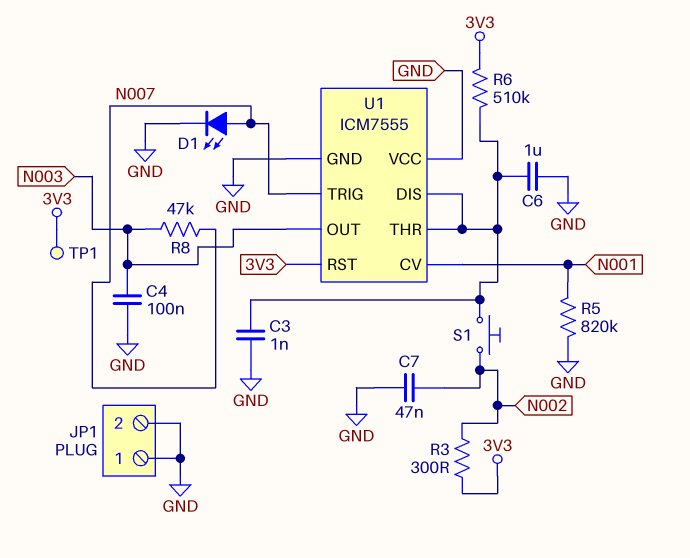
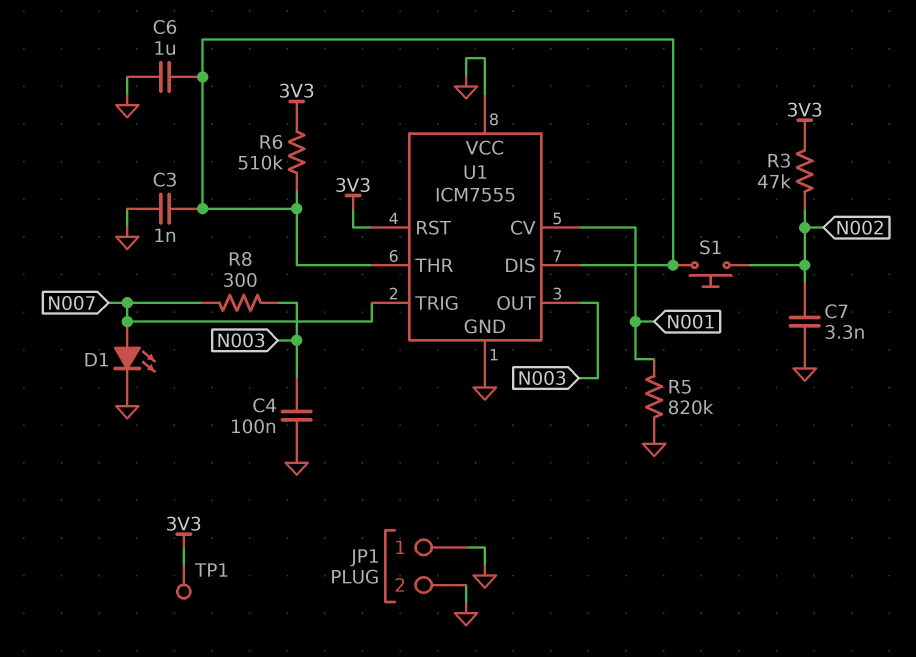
C7: 47nF (GND, N002) -> 3.3nF (GND, N002)
R3: 300 (3V3, N002) -> 47k (3V3, N002)
R8: 47k (N003, N007) -> 300 (N003, N007)

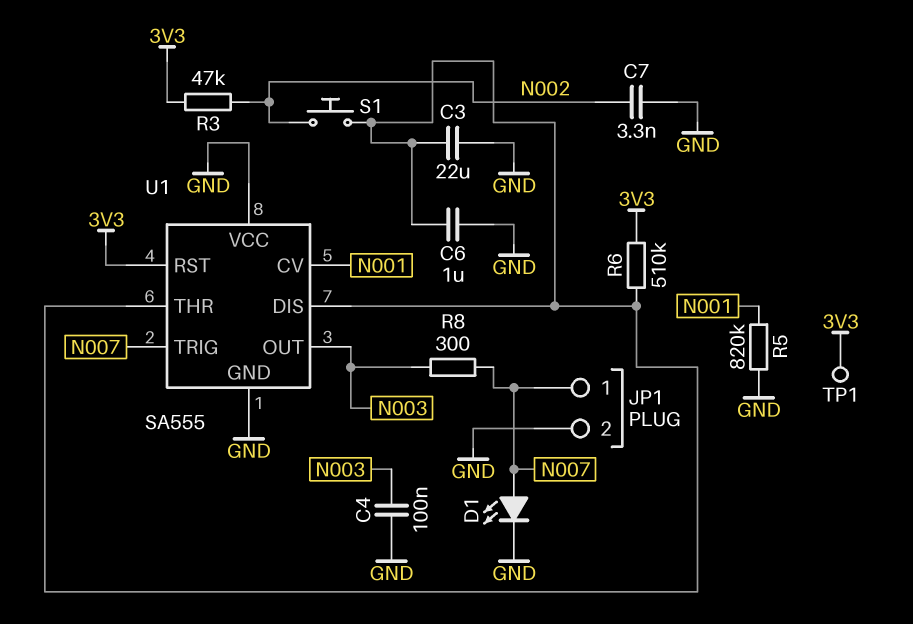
C3: 1nF (GND, U1/DIS) -> 22uF (GND, U1/DIS)
JP1 pin 1: GND -> N007
U1: ICM7555 -> SA555

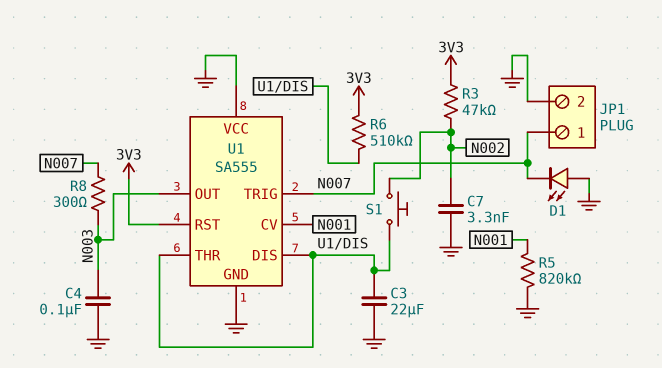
C6: 1uF (GND, U1/DIS) -> none
D1: LED (A N007, K GND) -> LED (A GND, K N007)
TP1: test point (3V3) -> none

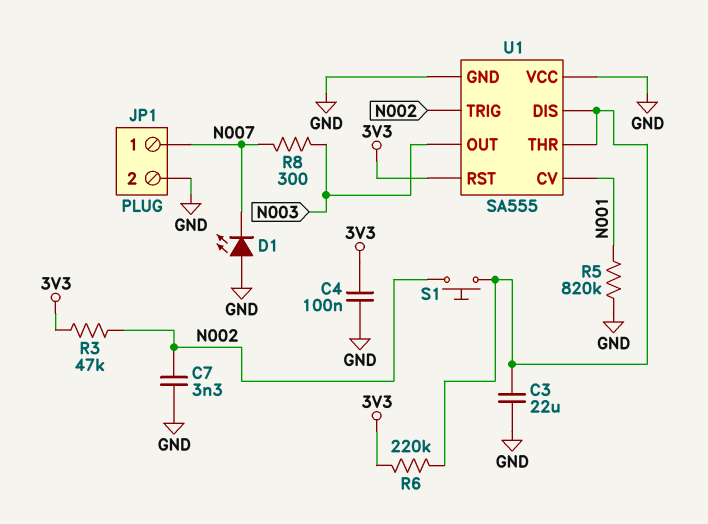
C4: 100nF (GND, N003) -> 100nF (3V3, GND)
R6: 510k (3V3, U1/DIS) -> 220k (3V3, U1/DIS)
U1 pin TRIG: N007 -> N002

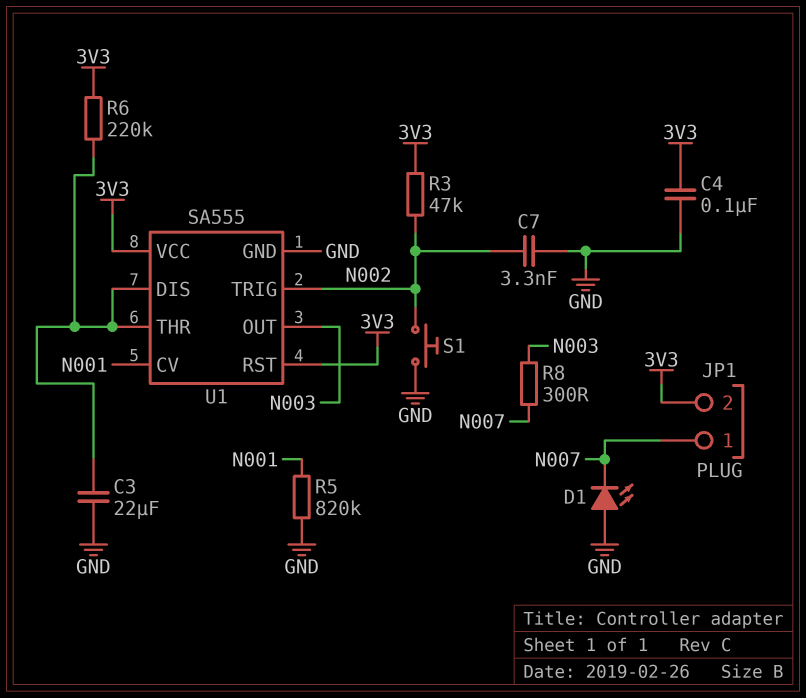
JP1 pin 2: GND -> 3V3
S1: button (N002, U1/DIS) -> button (GND, N002)
U1 pin VCC: GND -> 3V3

